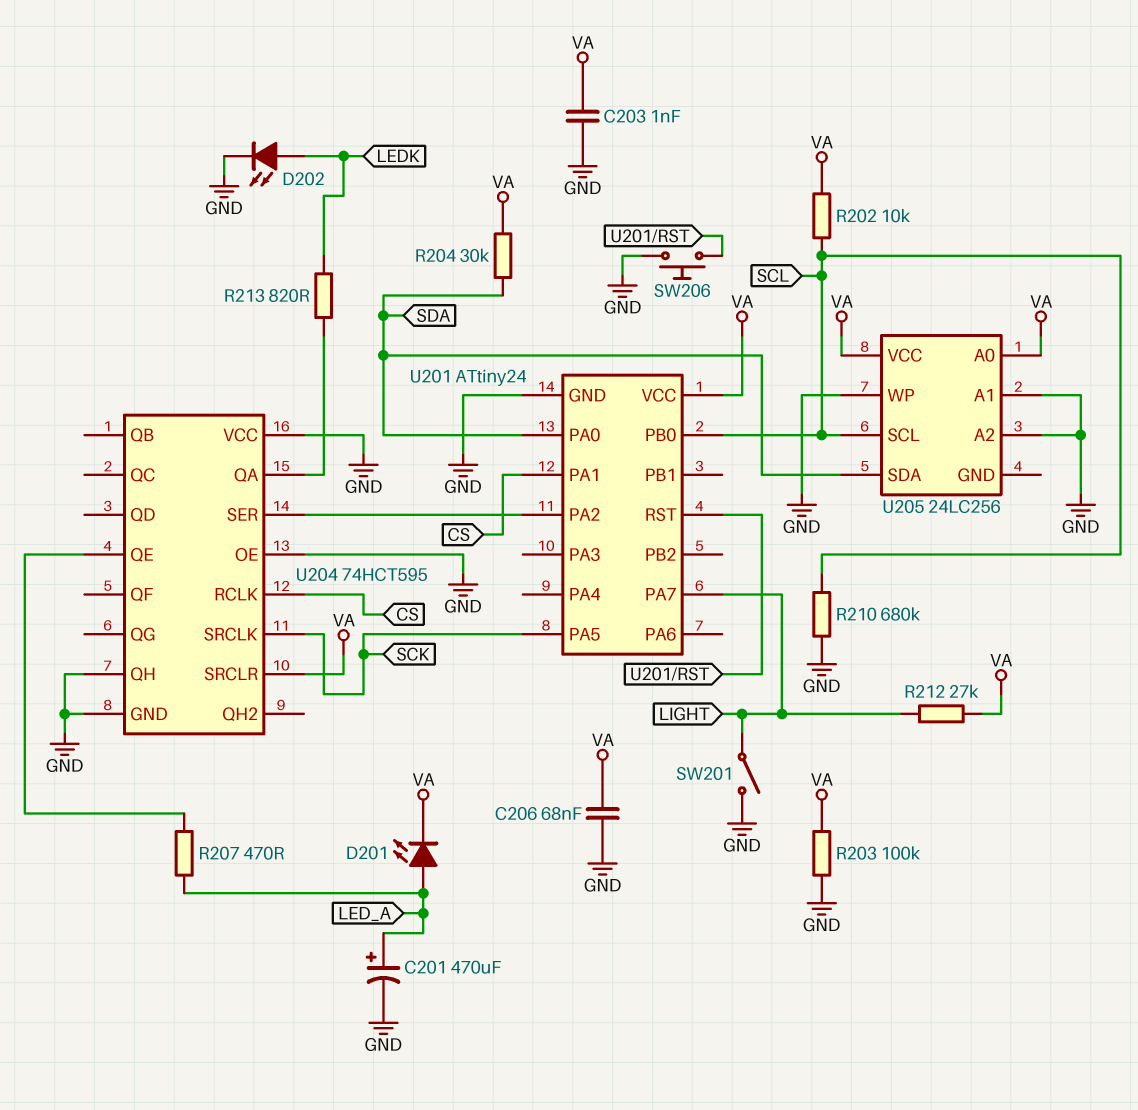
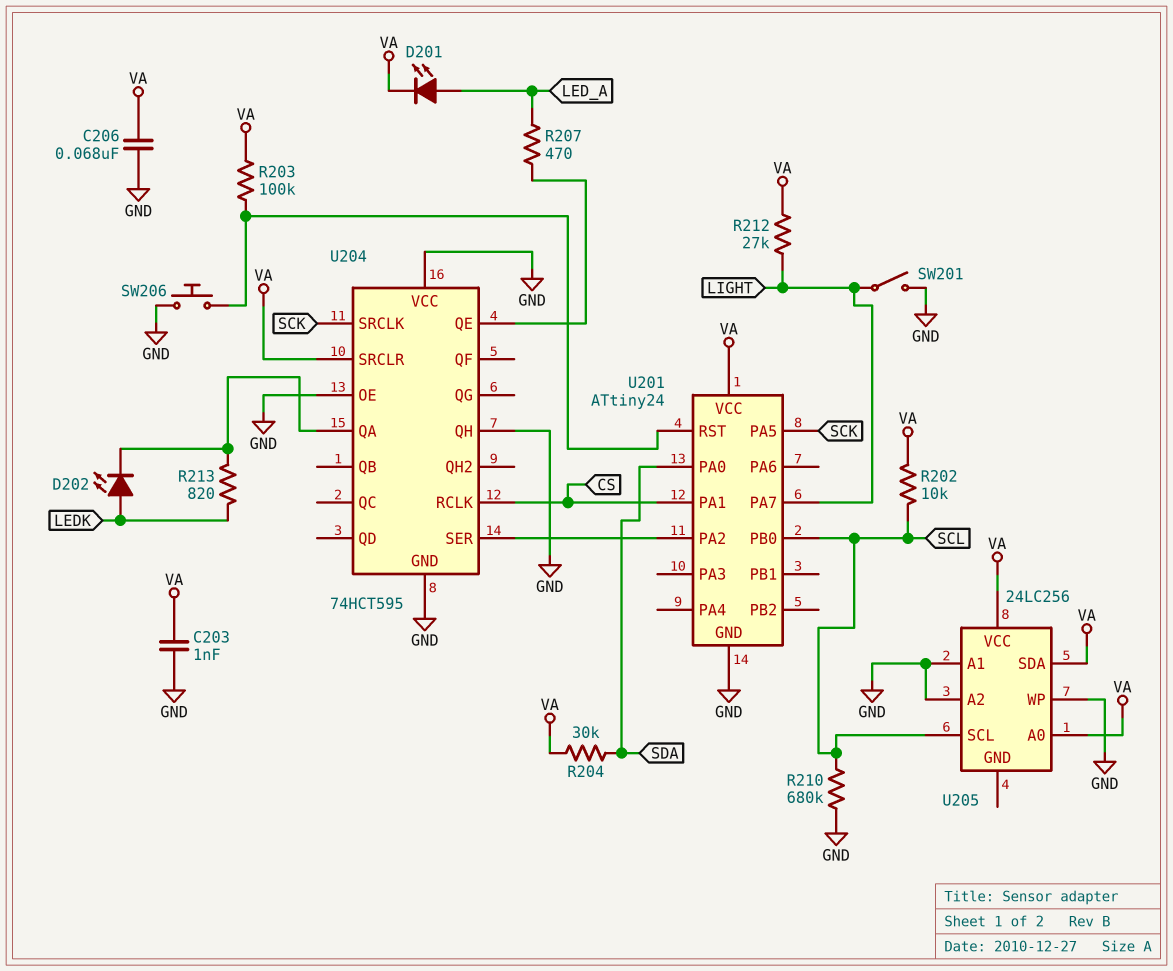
C201: 470uF (plus LED_A, minus GND) -> none
D202: LED (A LEDK, K GND) -> LED (A LEDK, K U204/QA)
R203: 100k (GND, VA) -> 100k (U201/RST, VA)
U205 pin SDA: SDA -> VA

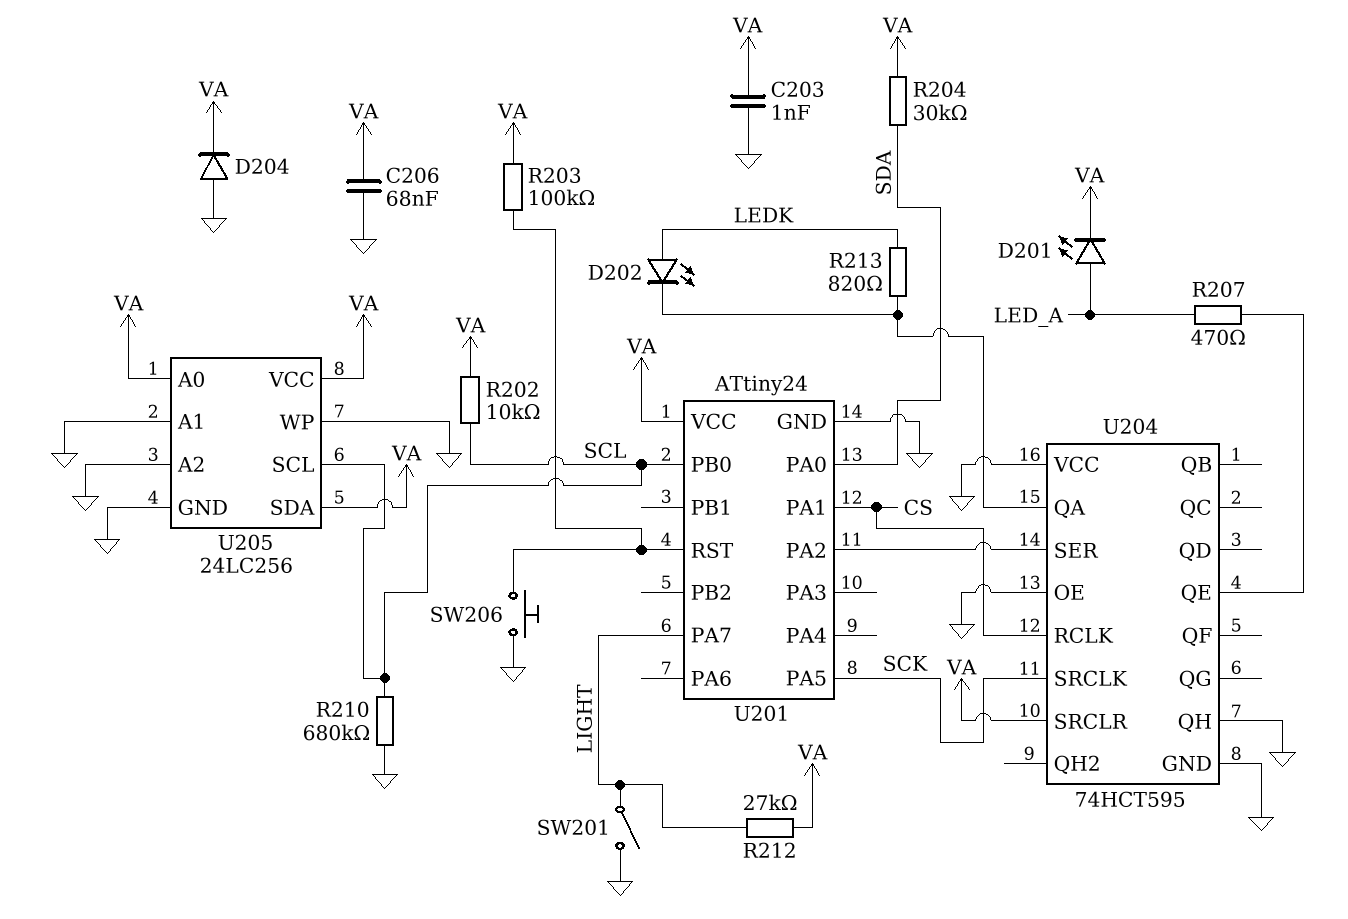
D204: none -> diode (A GND, K VA)
U205 pin GND: none -> GND

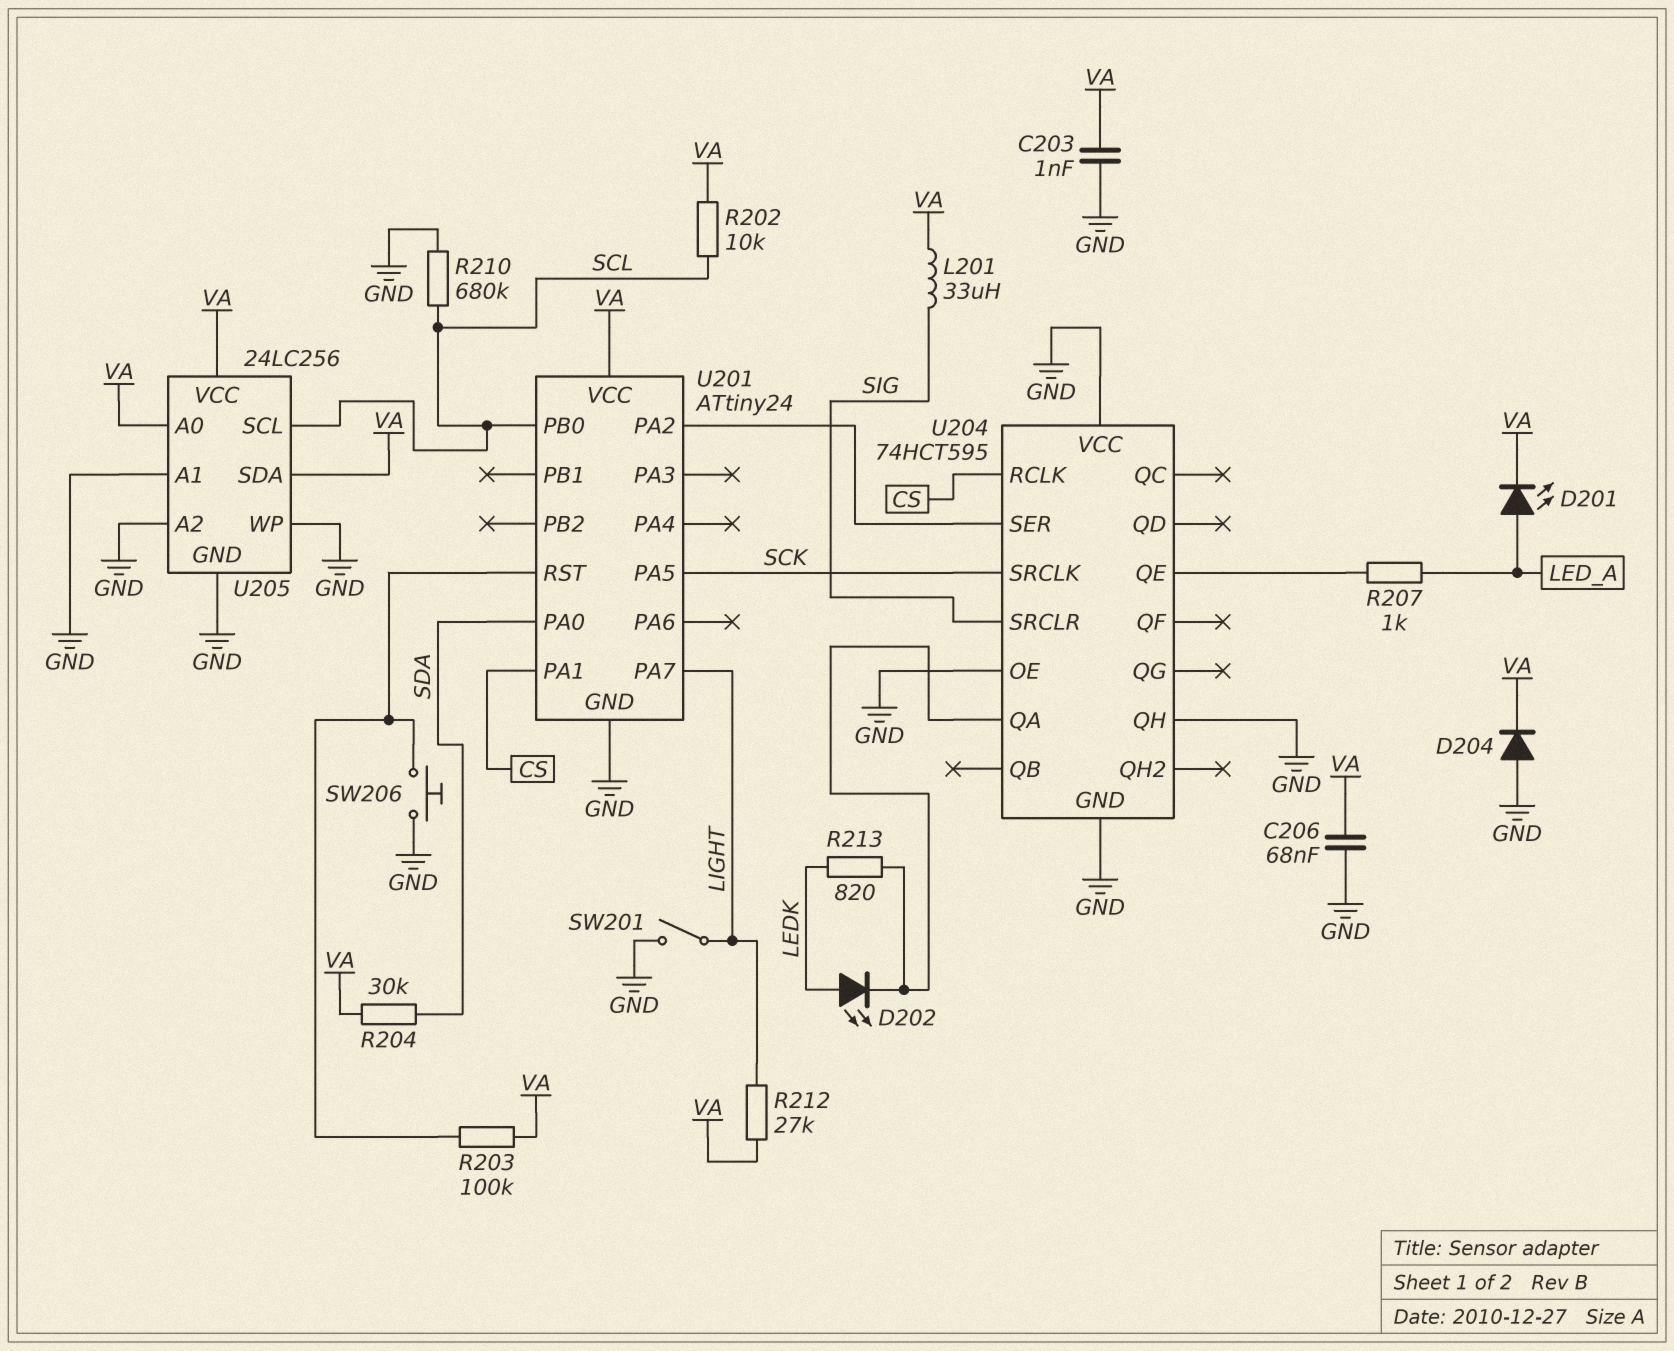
L201: none -> 33uH (SIG, VA)
R207: 470 (LED_A, U204/QE) -> 1k (LED_A, U204/QE)
U204 pin SRCLR: VA -> SIG

